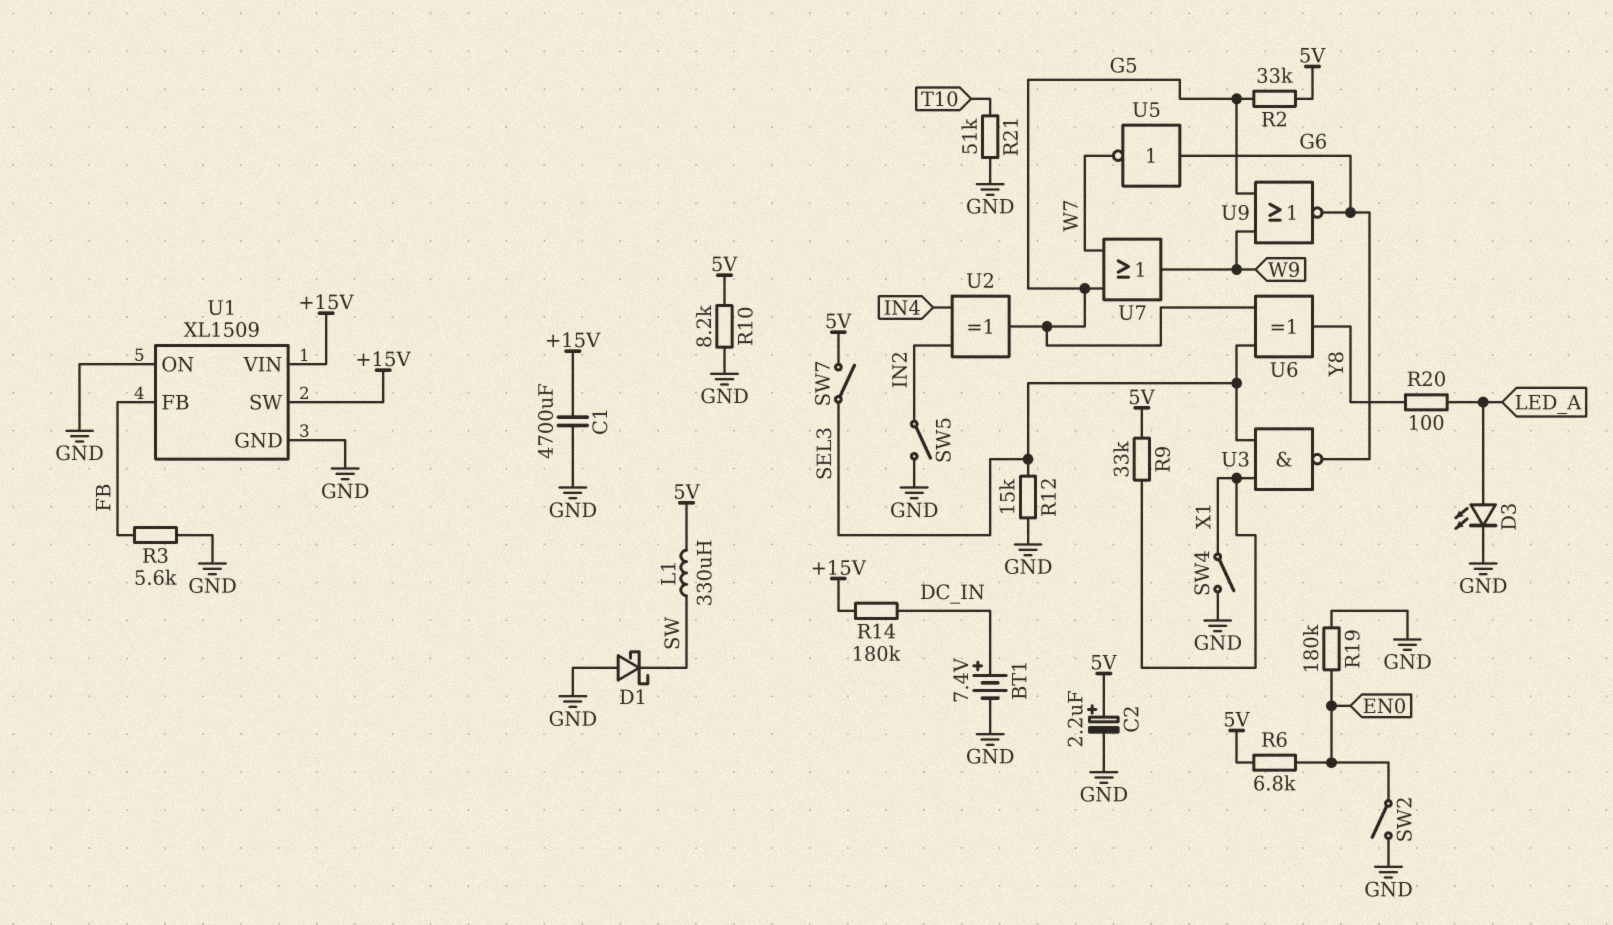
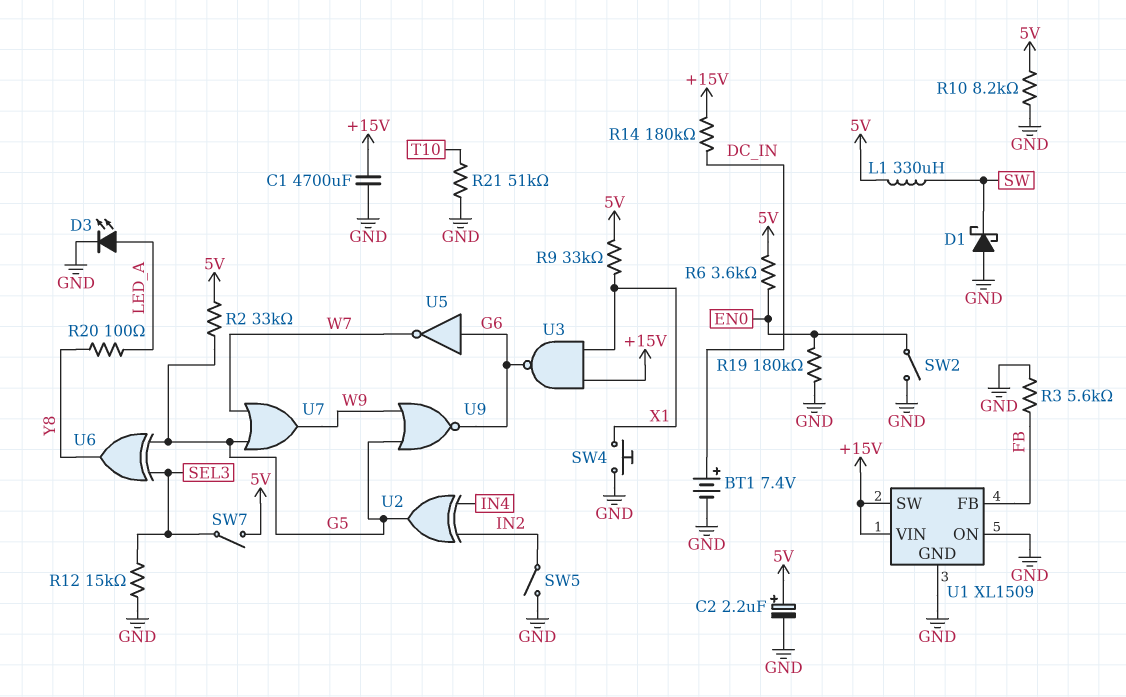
R6: 6.8k (5V, EN0) -> 3.6k (5V, EN0)
SW4: switch (GND, X1) -> button (GND, X1)
U3: NAND (in SEL3, in X1, out G6) -> NAND (in +15V, in X1, out G6)

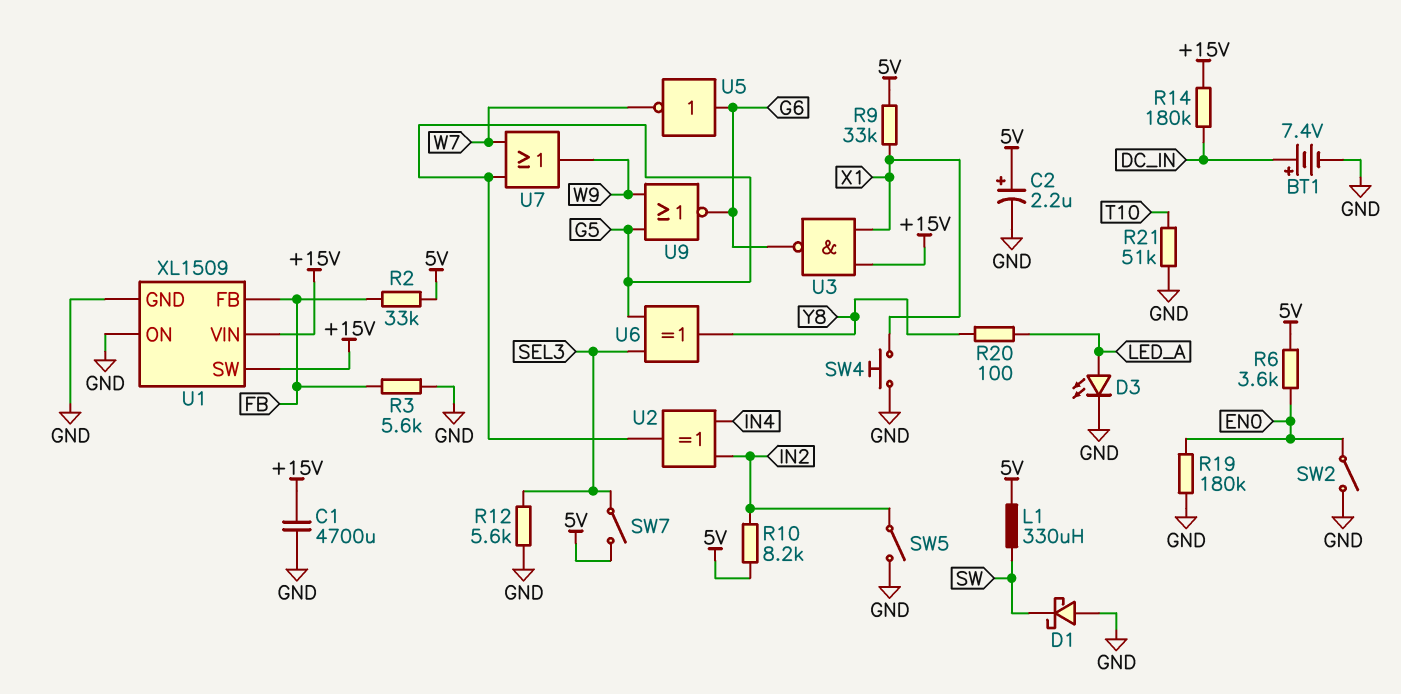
R2: 33k (5V, G5) -> 33k (5V, FB)
R10: 8.2k (5V, GND) -> 8.2k (5V, IN2)
R12: 15k (GND, SEL3) -> 5.6k (GND, SEL3)

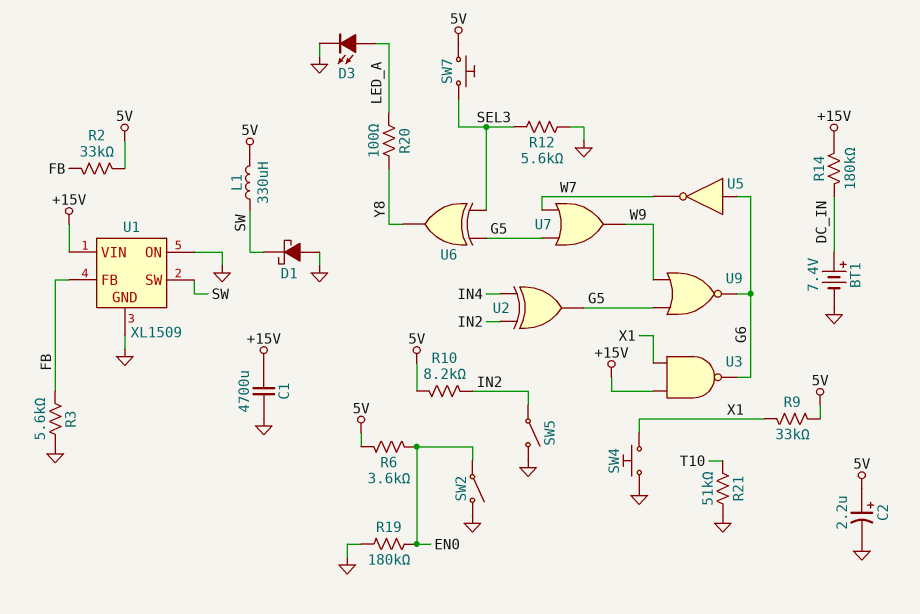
SW7: switch (5V, SEL3) -> button (5V, SEL3)
U1 pin SW: +15V -> SW

